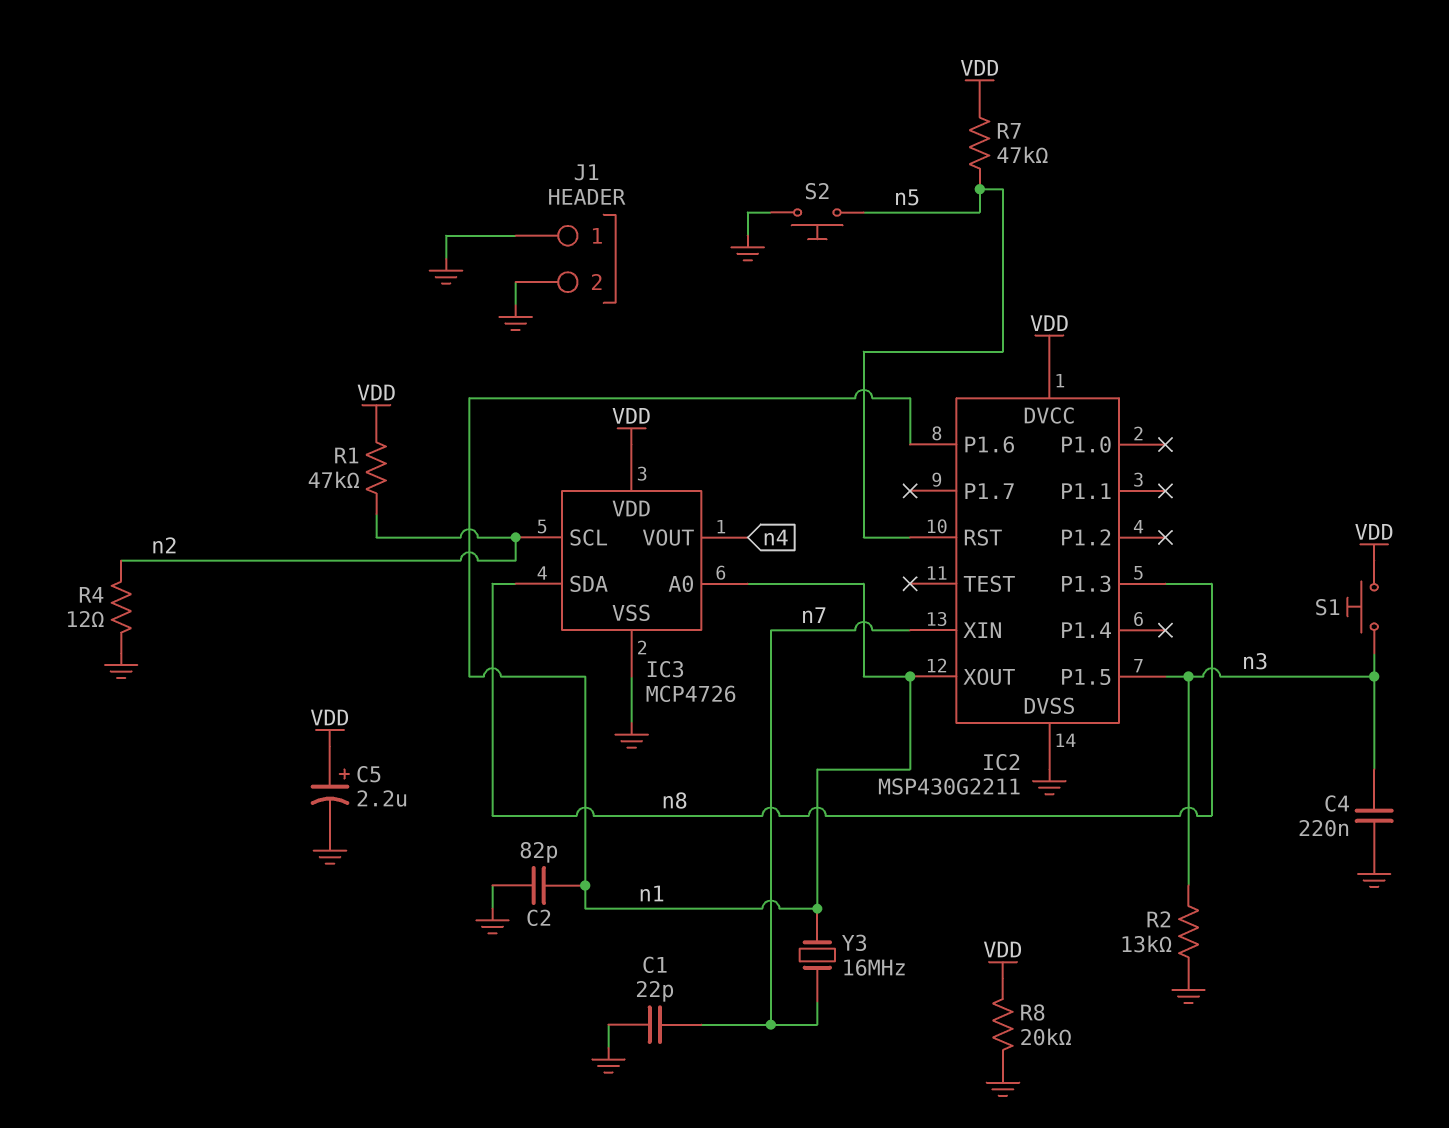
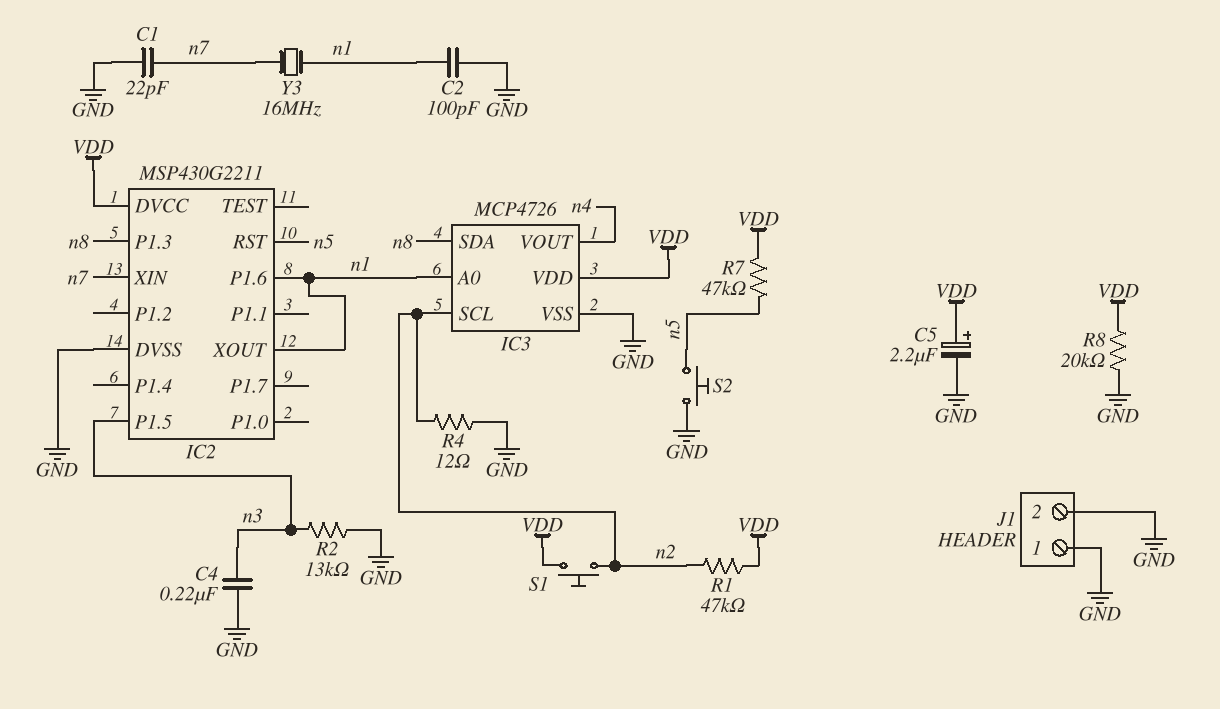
C2: 82pF (GND, n1) -> 100pF (GND, n1)
S1: button (VDD, n3) -> button (VDD, n2)

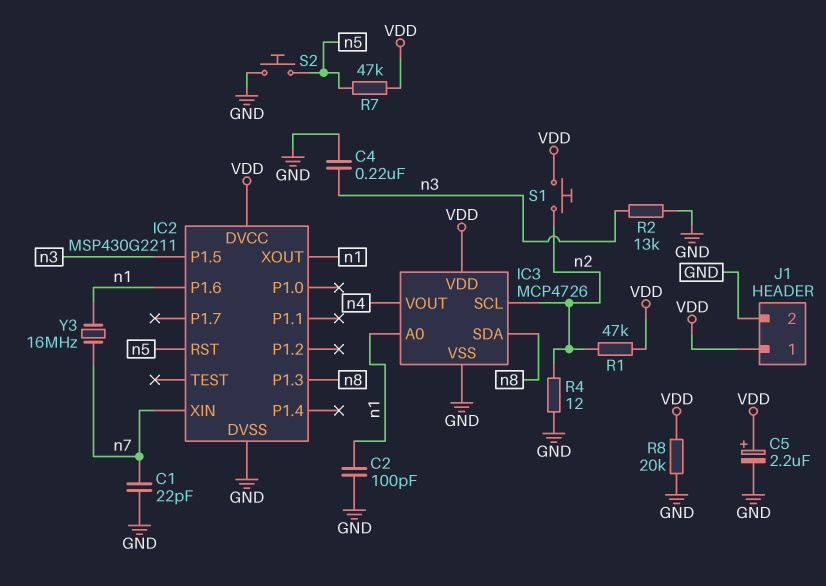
J1 pin 1: GND -> VDD

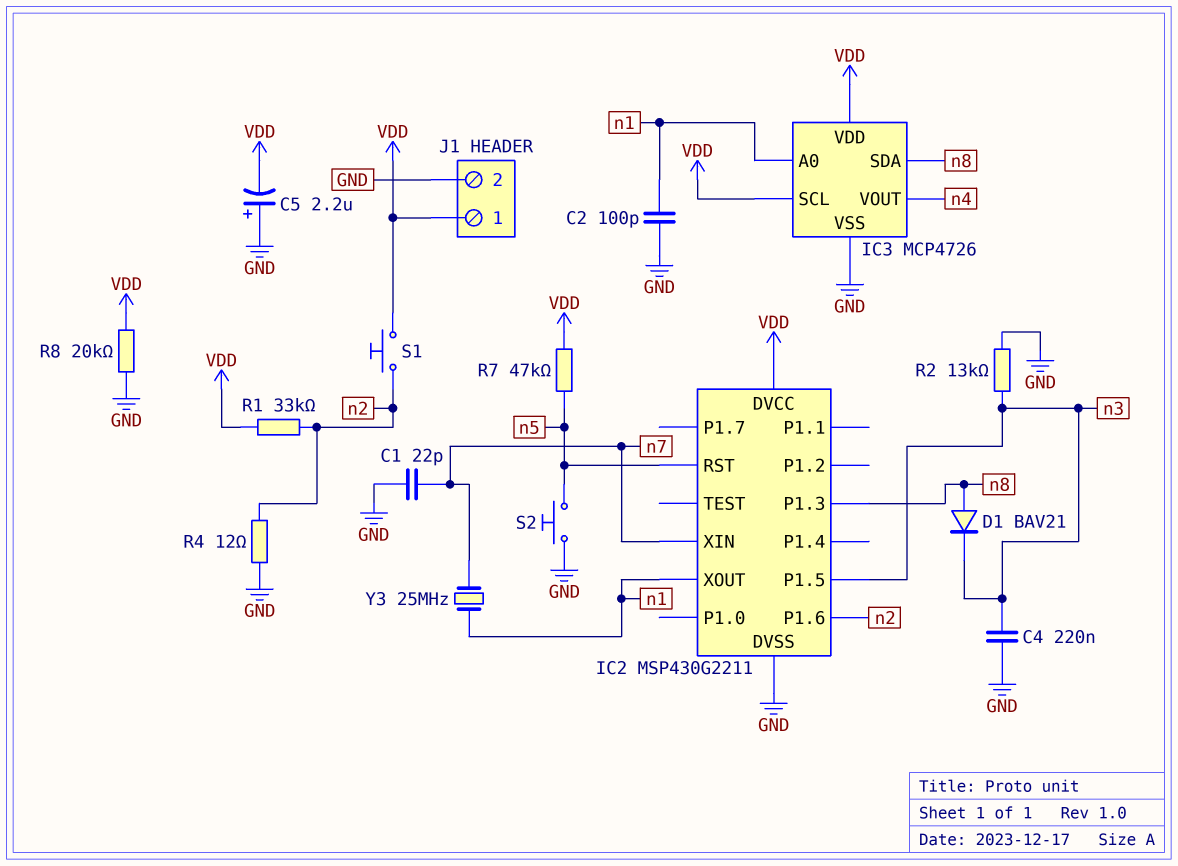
C5: 2.2uF (plus VDD, minus GND) -> 2.2uF (plus GND, minus VDD)
D1: none -> diode BAV21 (A n8, K n3)
IC2 pin P1.6: n1 -> n2
IC3 pin SCL: n2 -> VDD
R1: 47k (VDD, n2) -> 33k (VDD, n2)
Y3: 16MHz (n1, n7) -> 25MHz (n1, n7)

